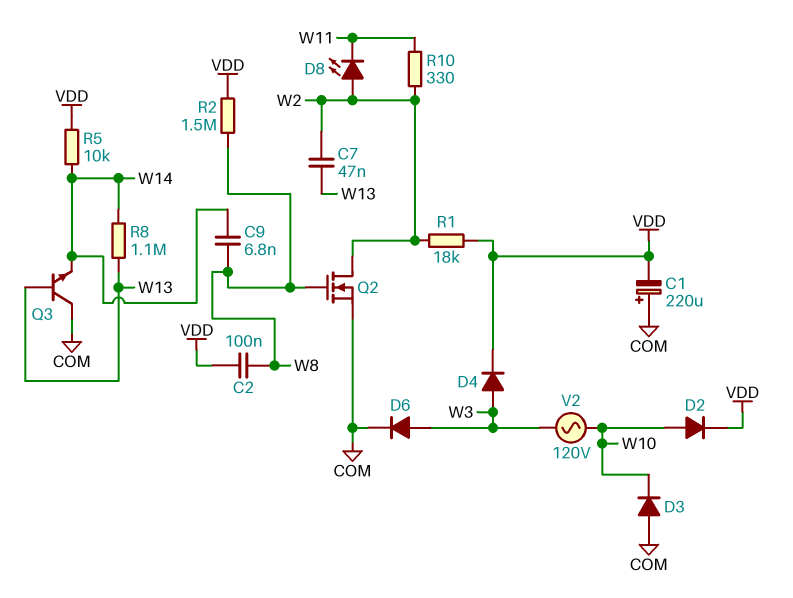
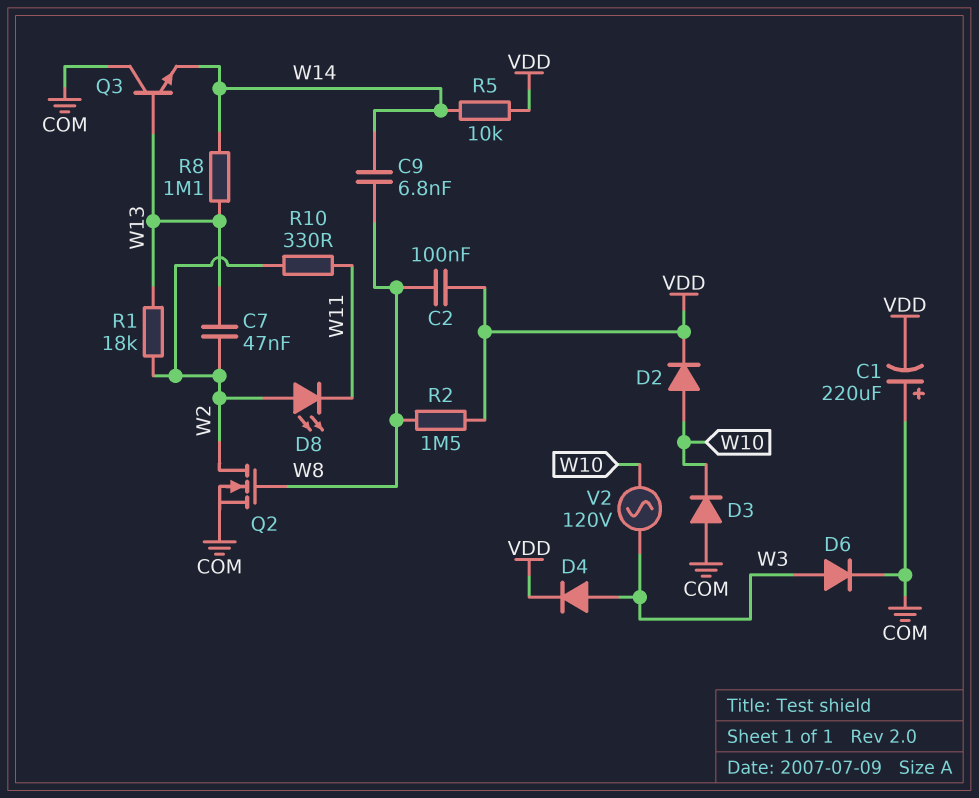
R1: 18k (VDD, W2) -> 18k (W2, W13)

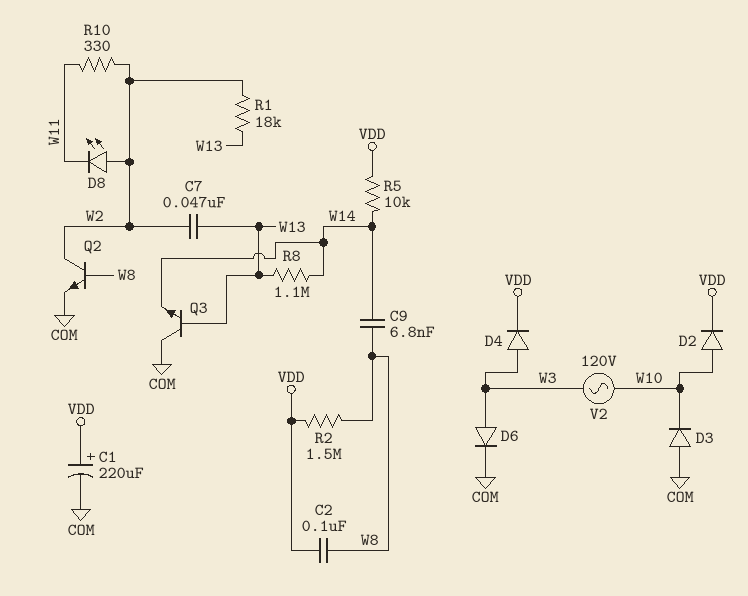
C1: 220uF (plus COM, minus VDD) -> 220uF (plus VDD, minus COM)
Q2: NMOS (G W8, D W2, S COM) -> NPN (B W8, C W2, E COM)

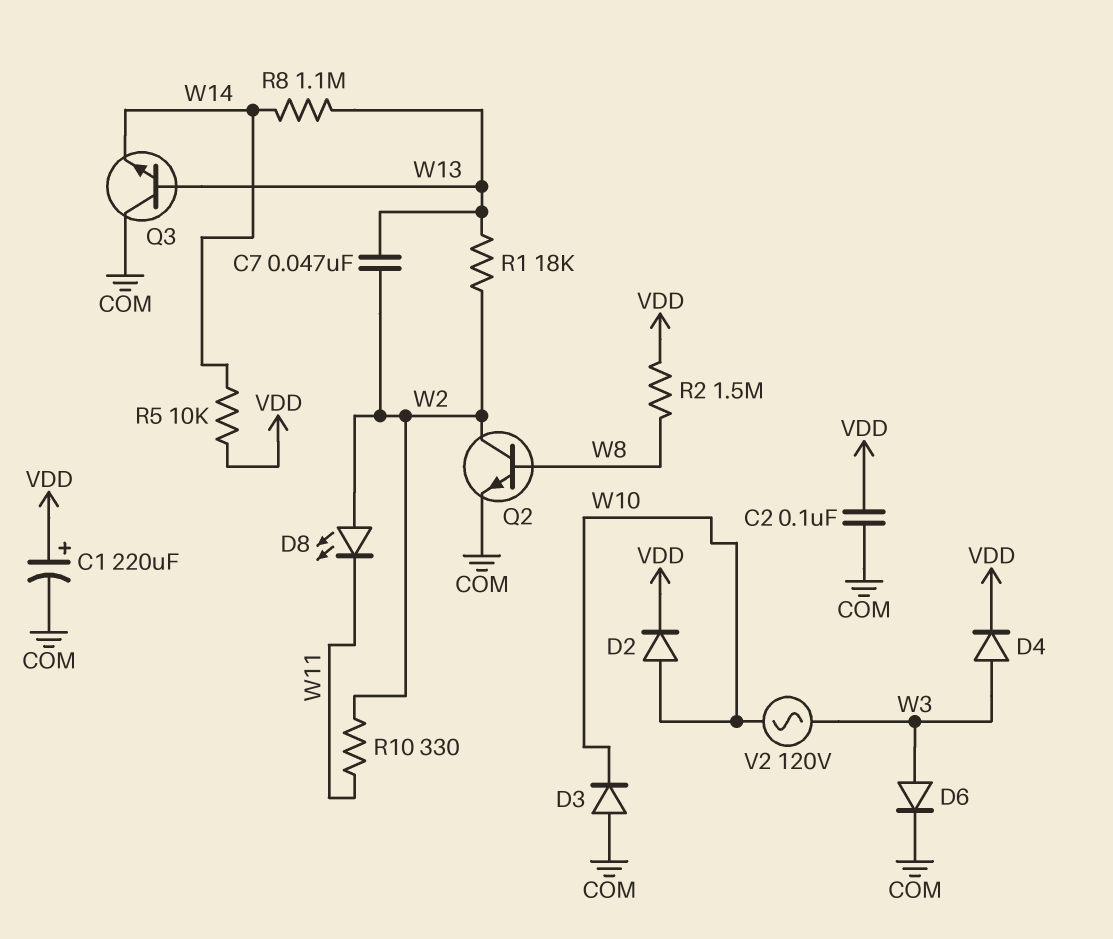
C2: 100nF (VDD, W8) -> 100nF (COM, VDD)
C9: 6.8nF (W8, W14) -> none

